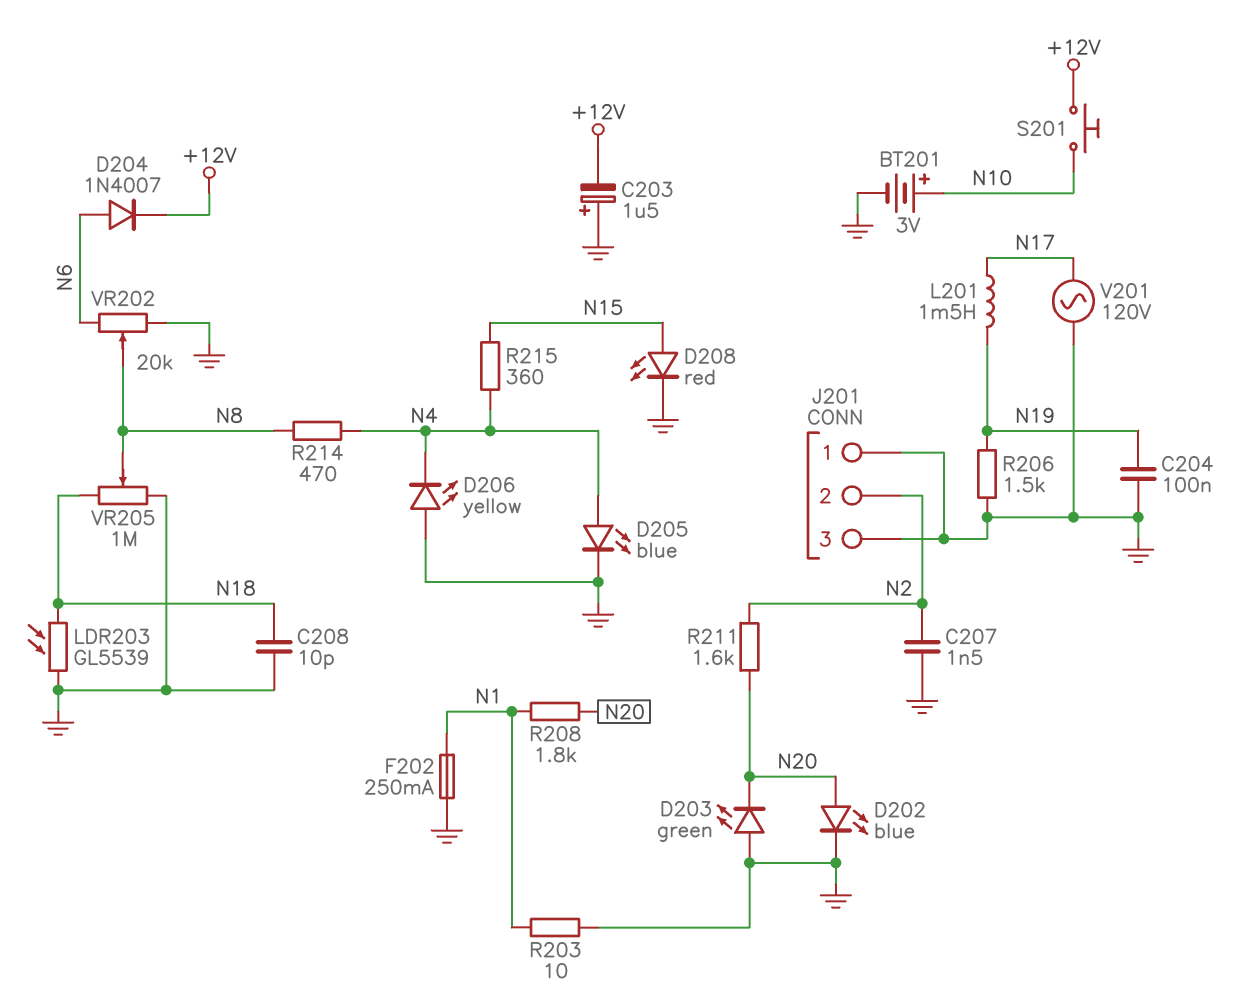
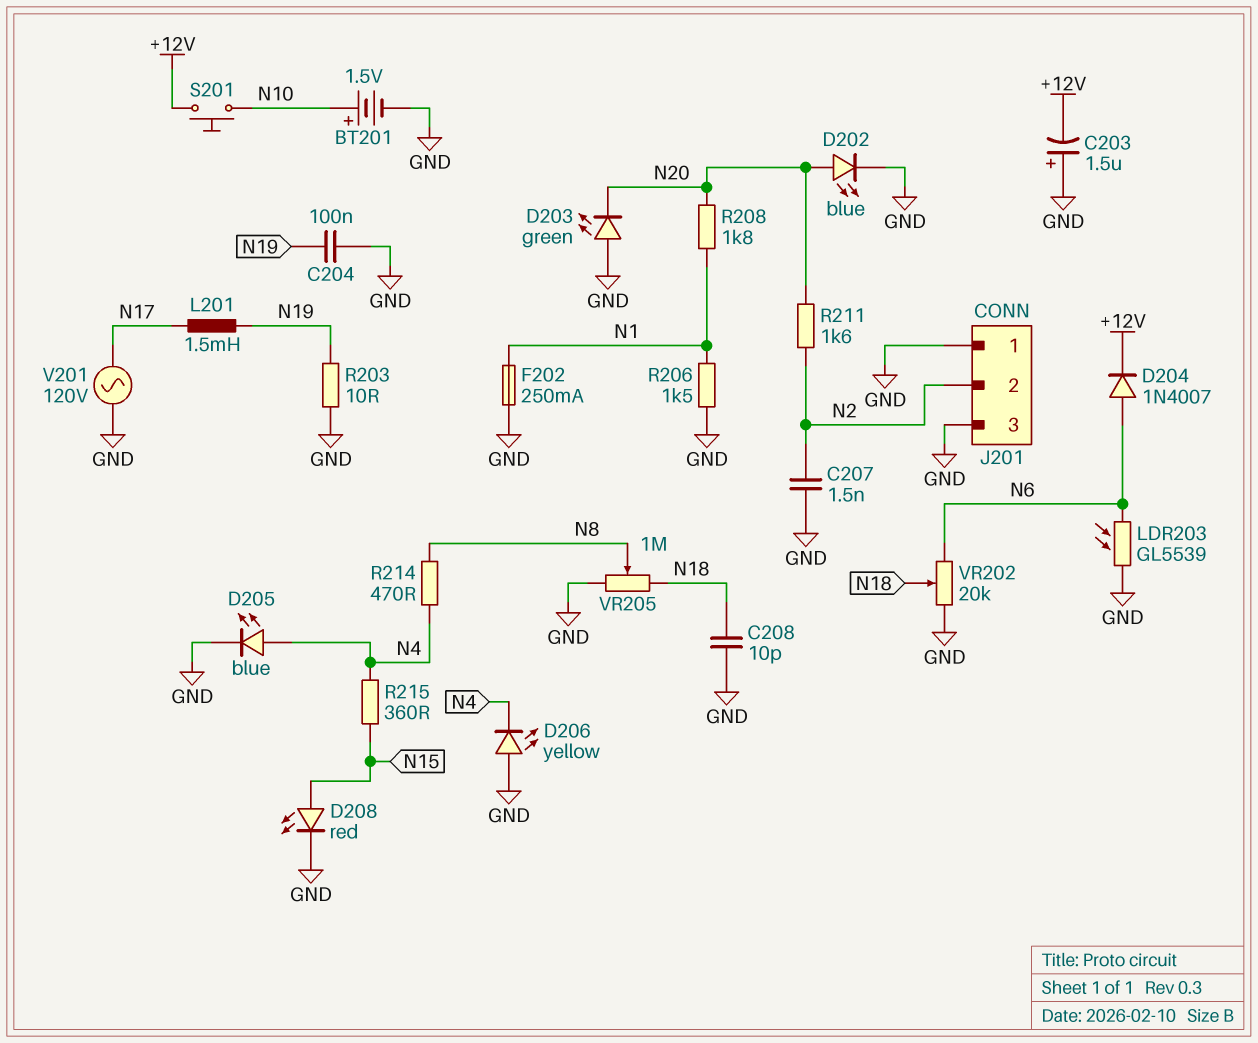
BT201: 3V (plus N10, minus GND) -> 1.5V (plus N10, minus GND)
LDR203: GL5539 (GND, N18) -> GL5539 (GND, N6)
R203: 10 (GND, N1) -> 10 (GND, N19)
R206: 1.5k (GND, N19) -> 1.5k (GND, N1)
VR202: 20k (GND, N6, wiper N8) -> 20k (GND, N6, wiper N18)

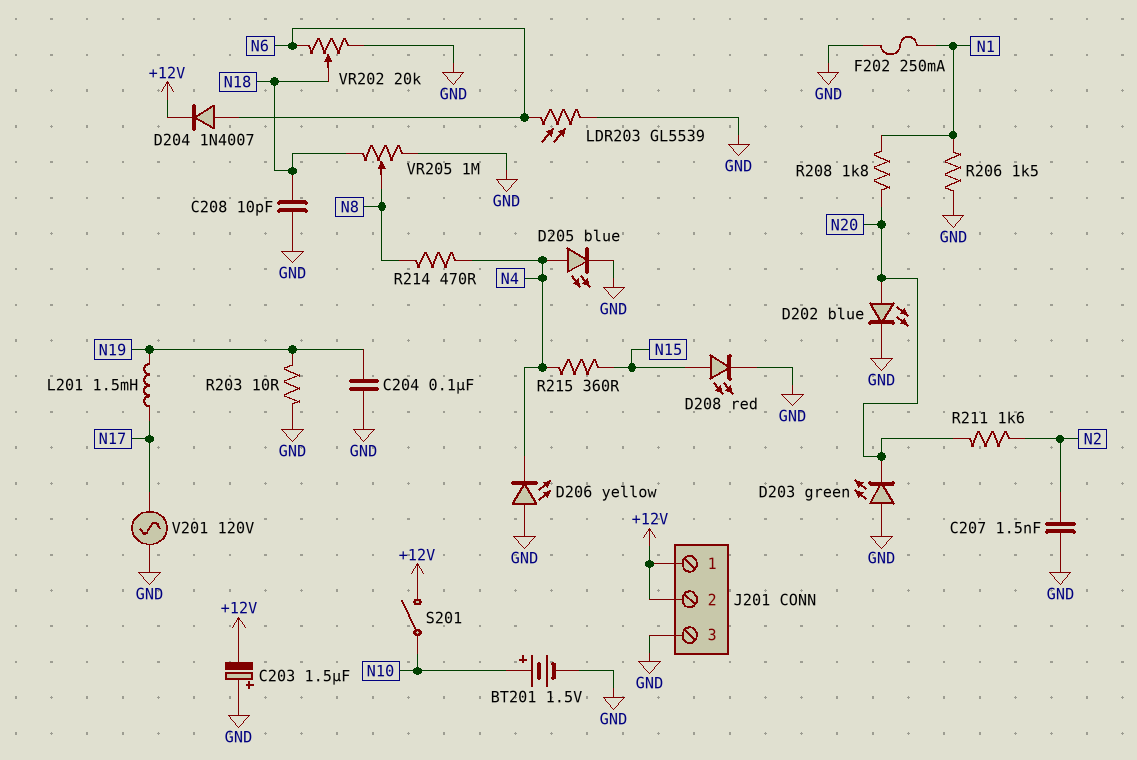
J201 pin 1: GND -> +12V
J201 pin 2: N2 -> +12V
S201: button (+12V, N10) -> switch (+12V, N10)

